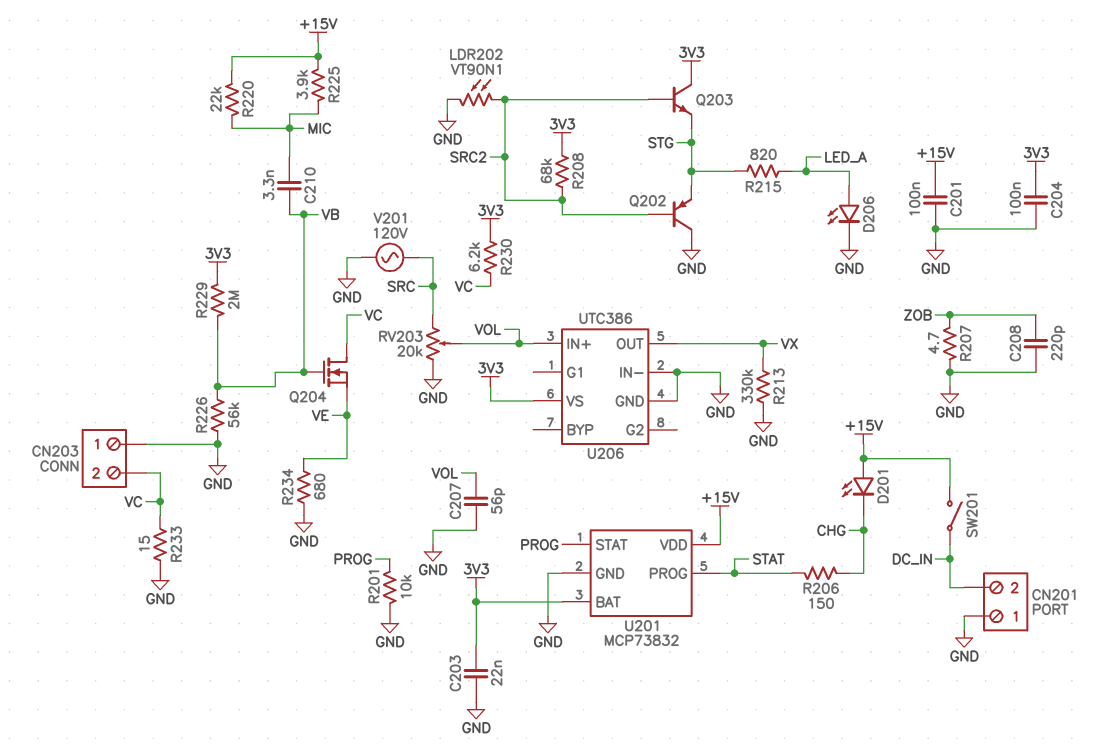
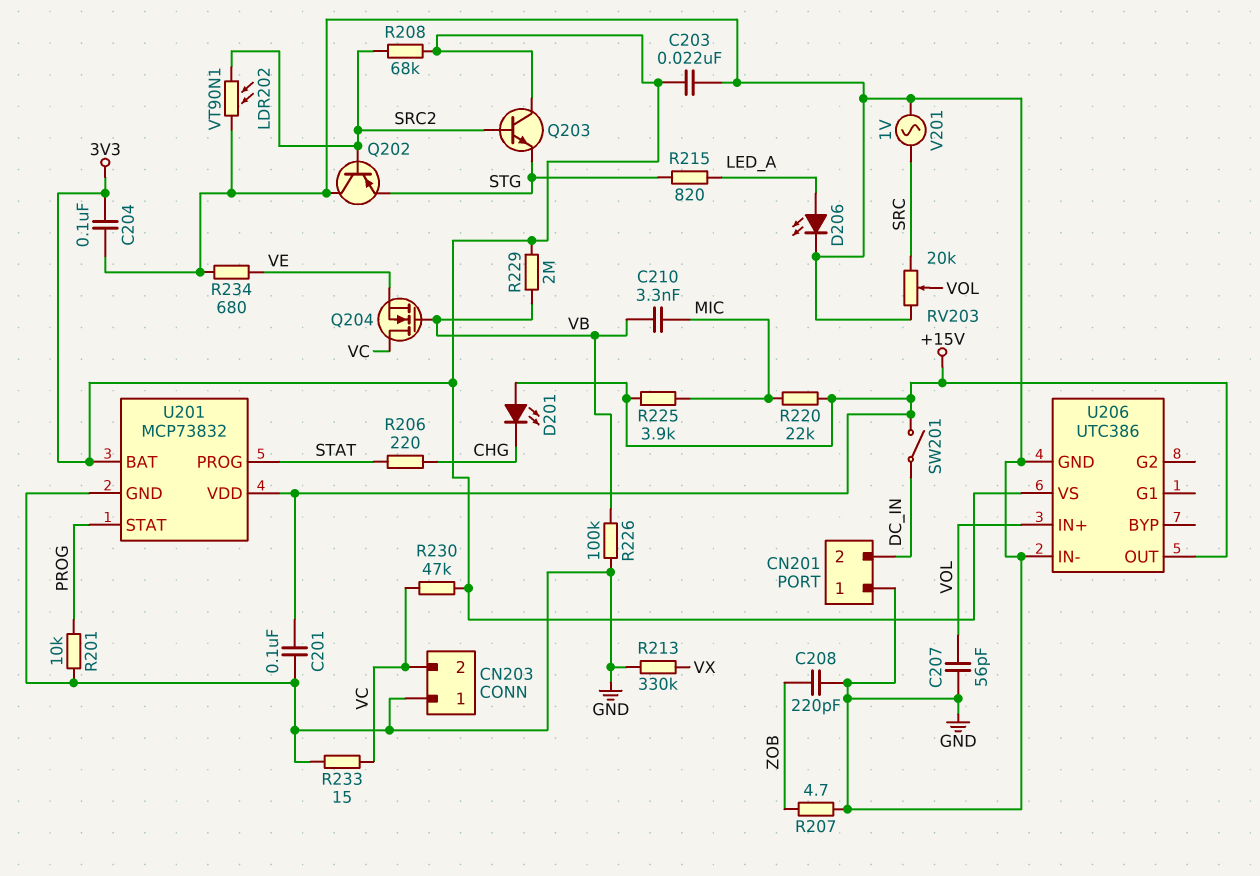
R206: 150 (CHG, STAT) -> 220 (CHG, STAT)
R226: 56k (GND, VB) -> 100k (GND, VB)
R230: 6.2k (3V3, VC) -> 47k (3V3, VC)
U206 pin OUT: VX -> +15V
V201: AC 120V (GND, SRC) -> AC 1V (GND, SRC)

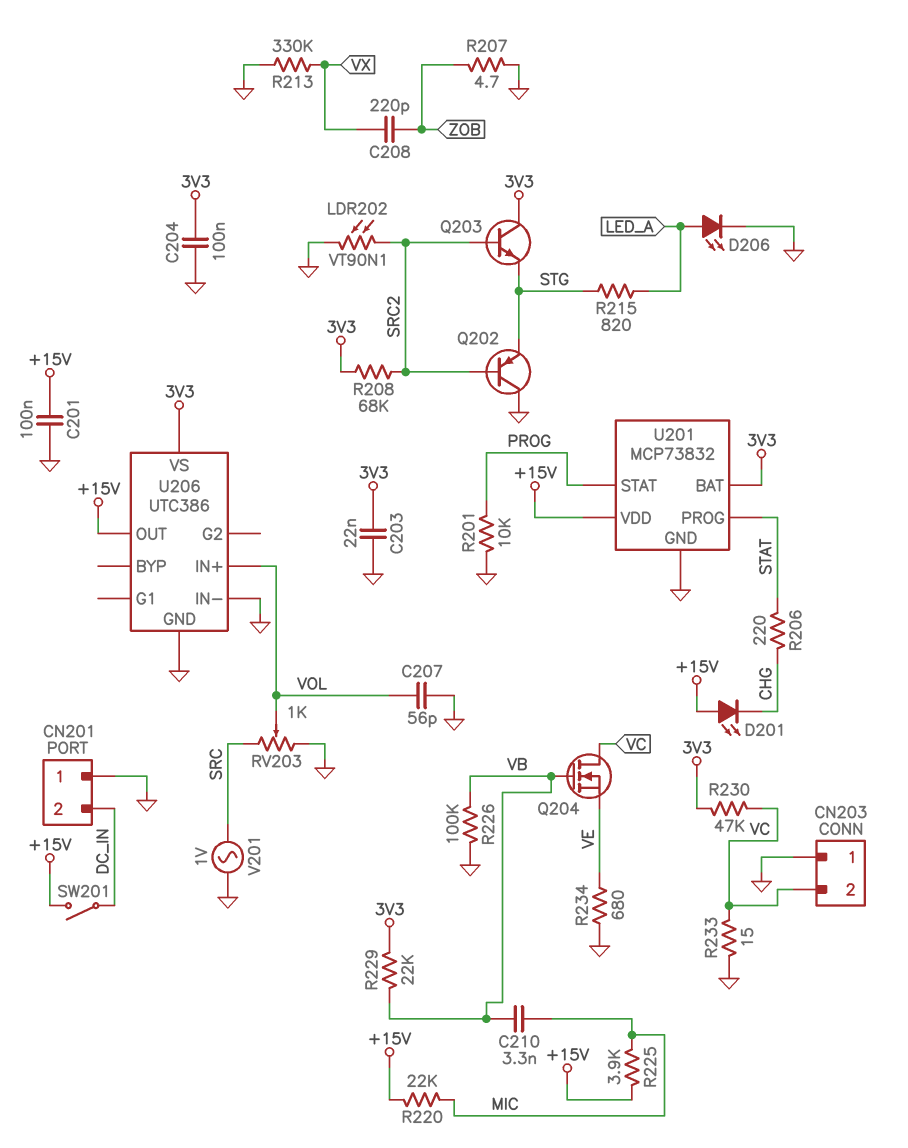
C208: 220pF (GND, ZOB) -> 220pF (VX, ZOB)
R229: 2M (3V3, VB) -> 22k (3V3, VB)
RV203: 20k (GND, SRC, wiper VOL) -> 1k (GND, SRC, wiper VOL)

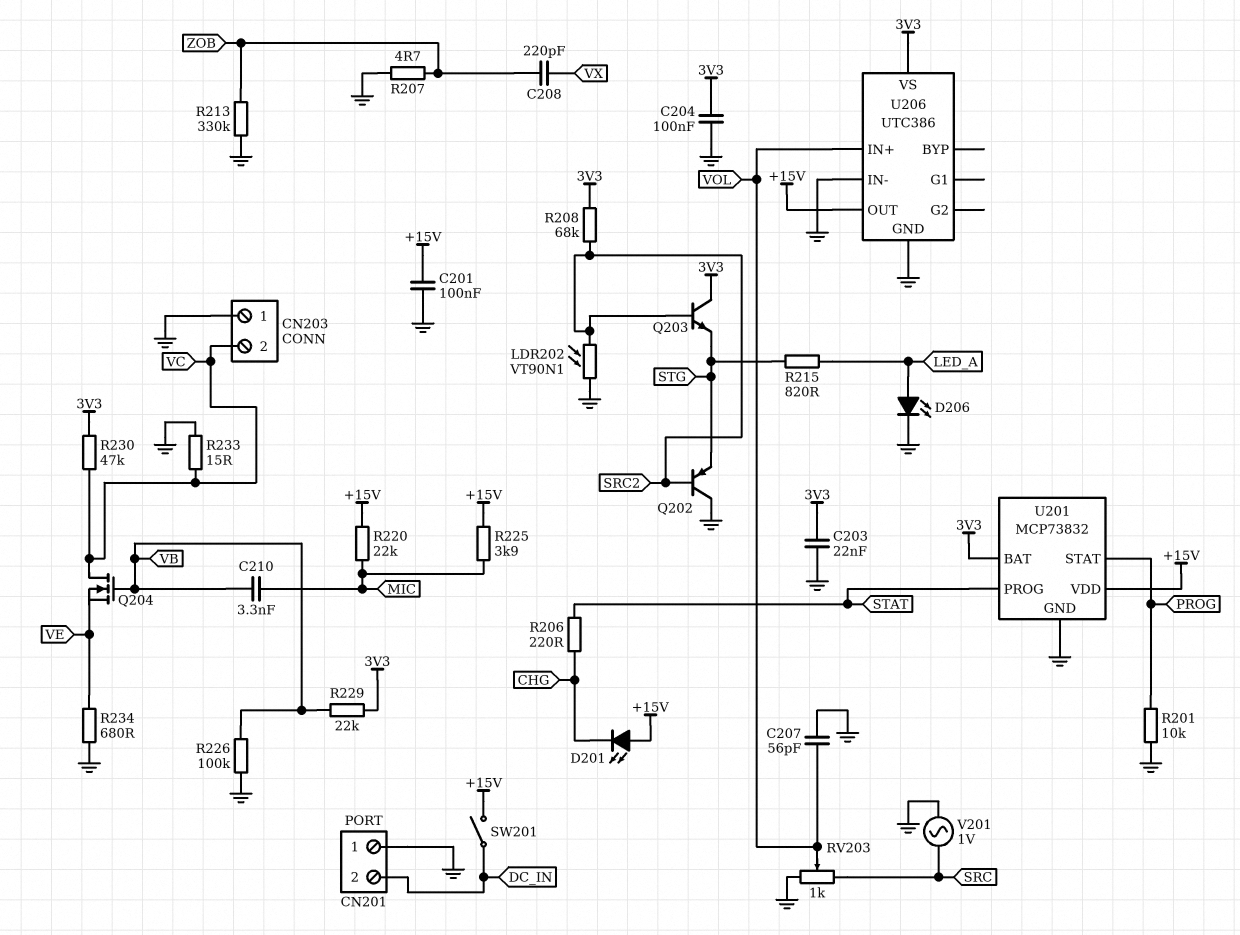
R213: 330k (GND, VX) -> 330k (GND, ZOB)

